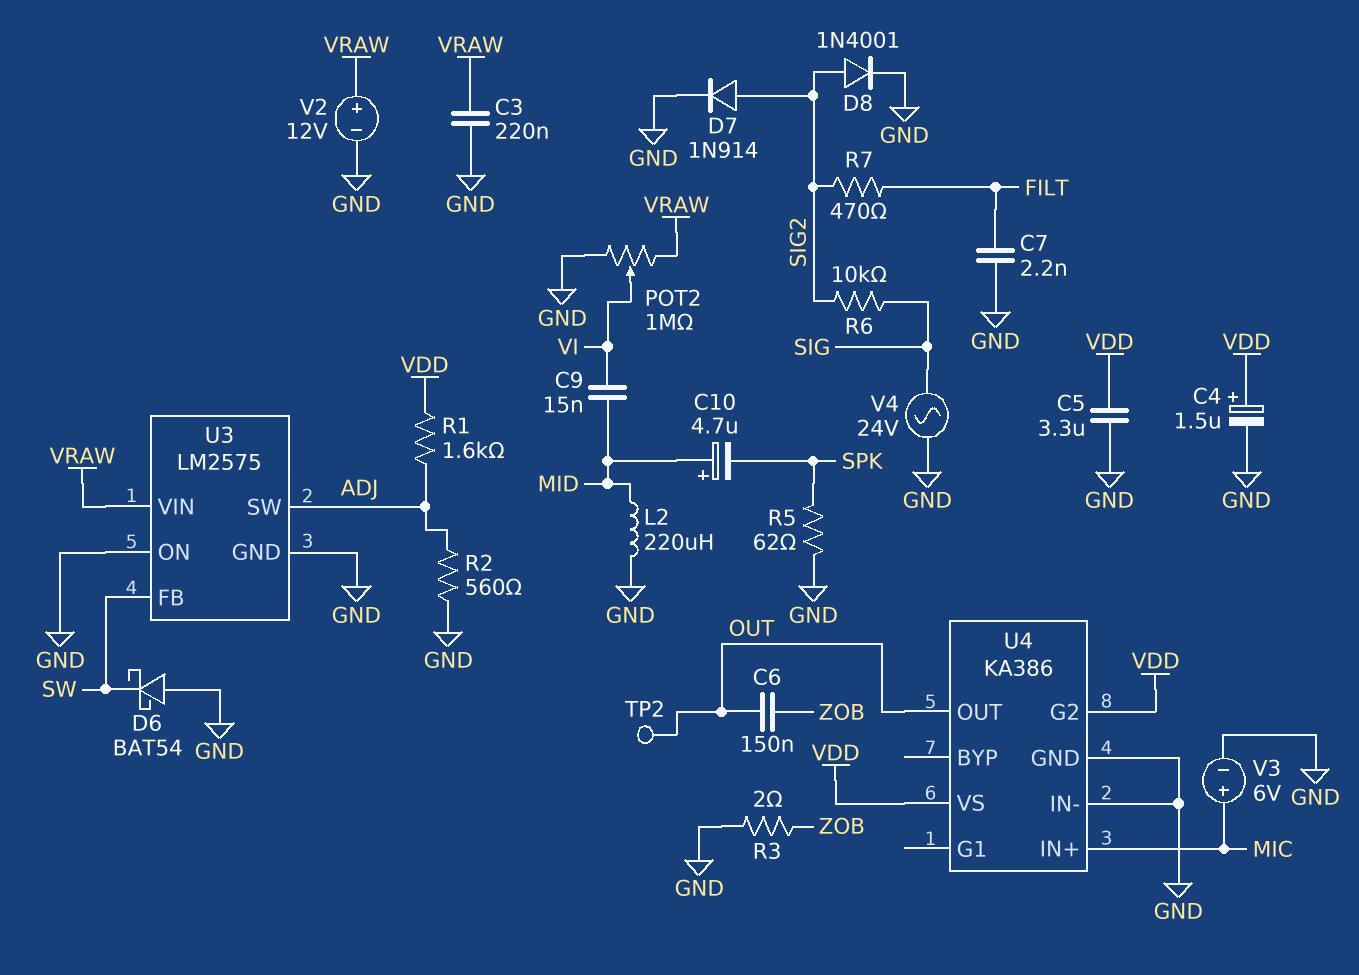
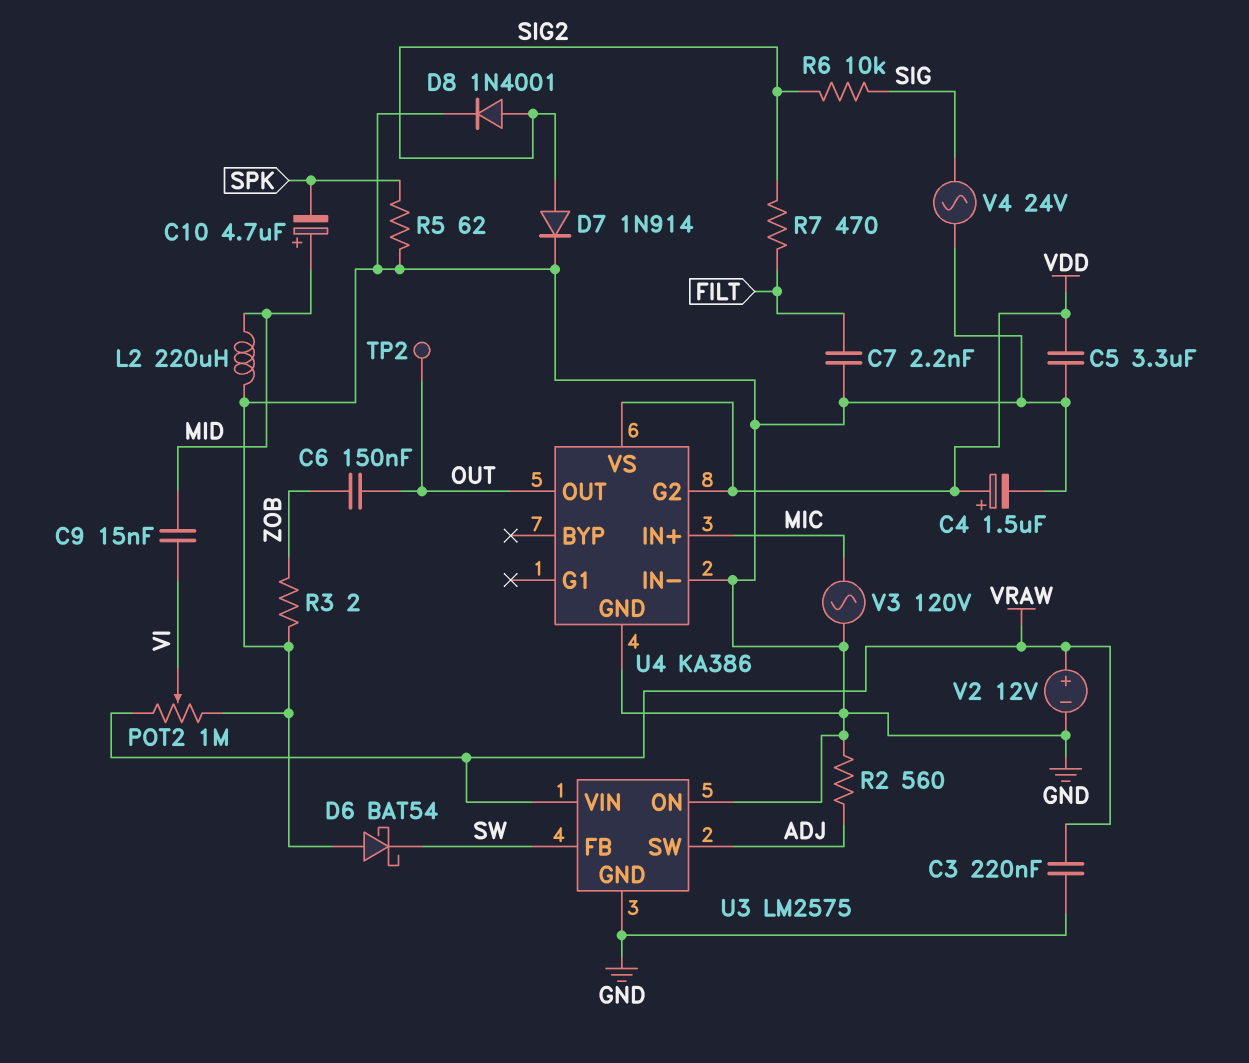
R1: 1.6k (ADJ, VDD) -> none
V3: 6V (plus MIC, minus GND) -> AC 120V (GND, MIC)

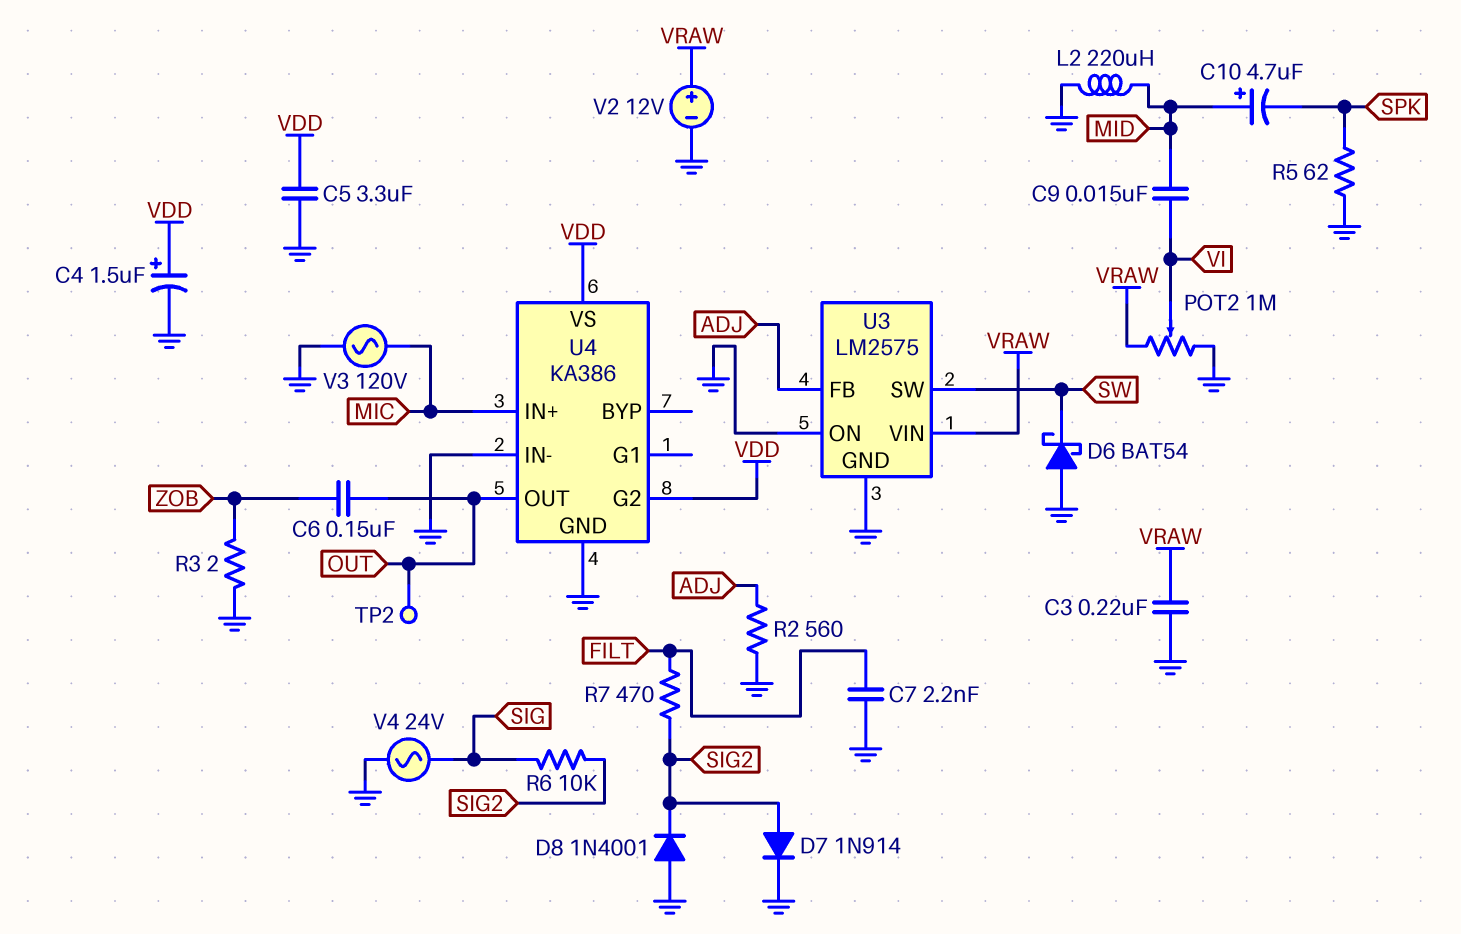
D8: diode 1N4001 (A SIG2, K GND) -> diode 1N4001 (A GND, K SIG2)
U3 pin FB: SW -> ADJ
U3 pin SW: ADJ -> SW

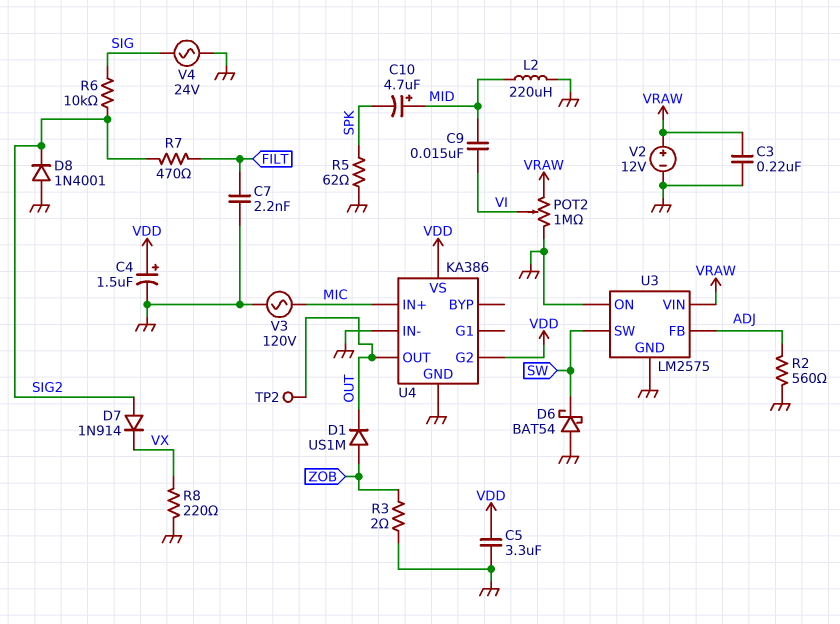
C6: 150nF (OUT, ZOB) -> none
D1: none -> diode US1M (A ZOB, K OUT)
D7: diode 1N914 (A SIG2, K GND) -> diode 1N914 (A SIG2, K VX)
R8: none -> 220 (GND, VX)

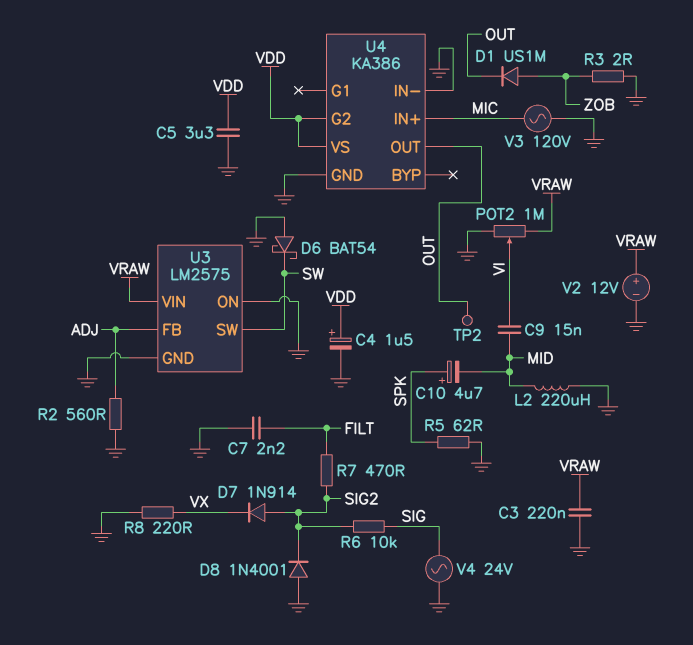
C10: 4.7uF (plus MID, minus SPK) -> 4.7uF (plus SPK, minus MID)

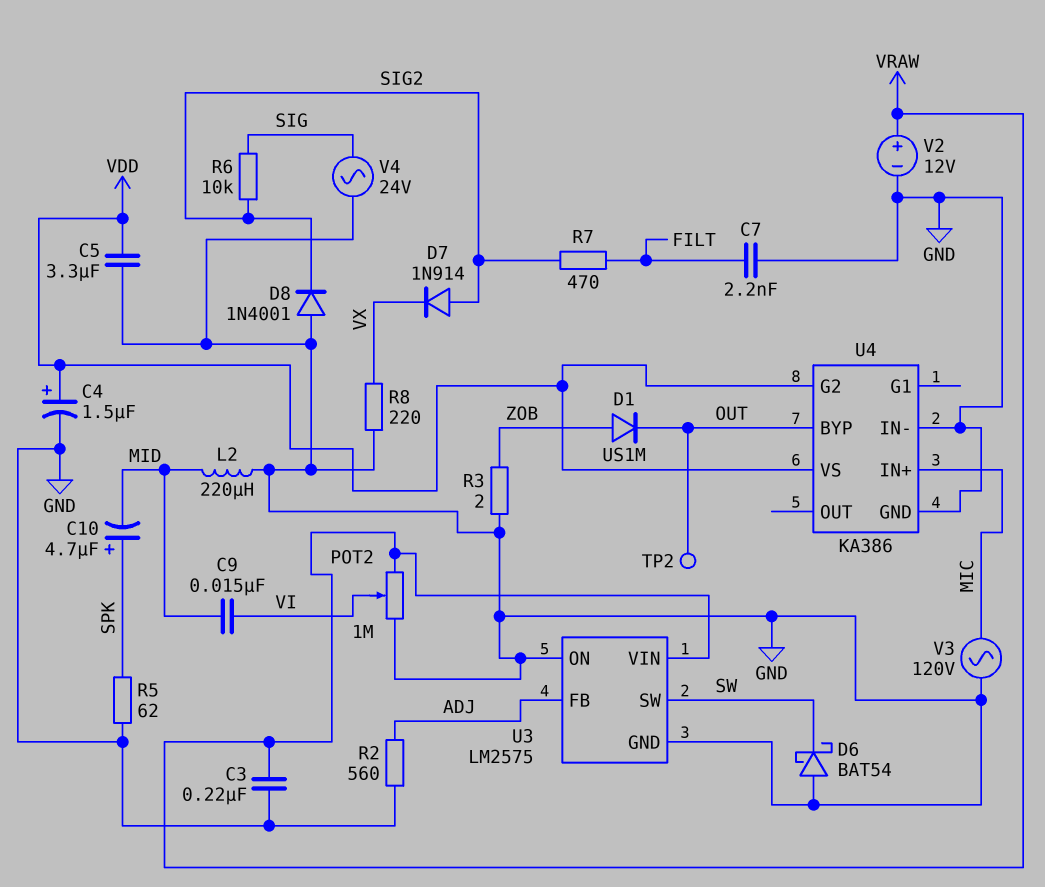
U4 pin BYP: none -> OUT
U4 pin OUT: OUT -> none

